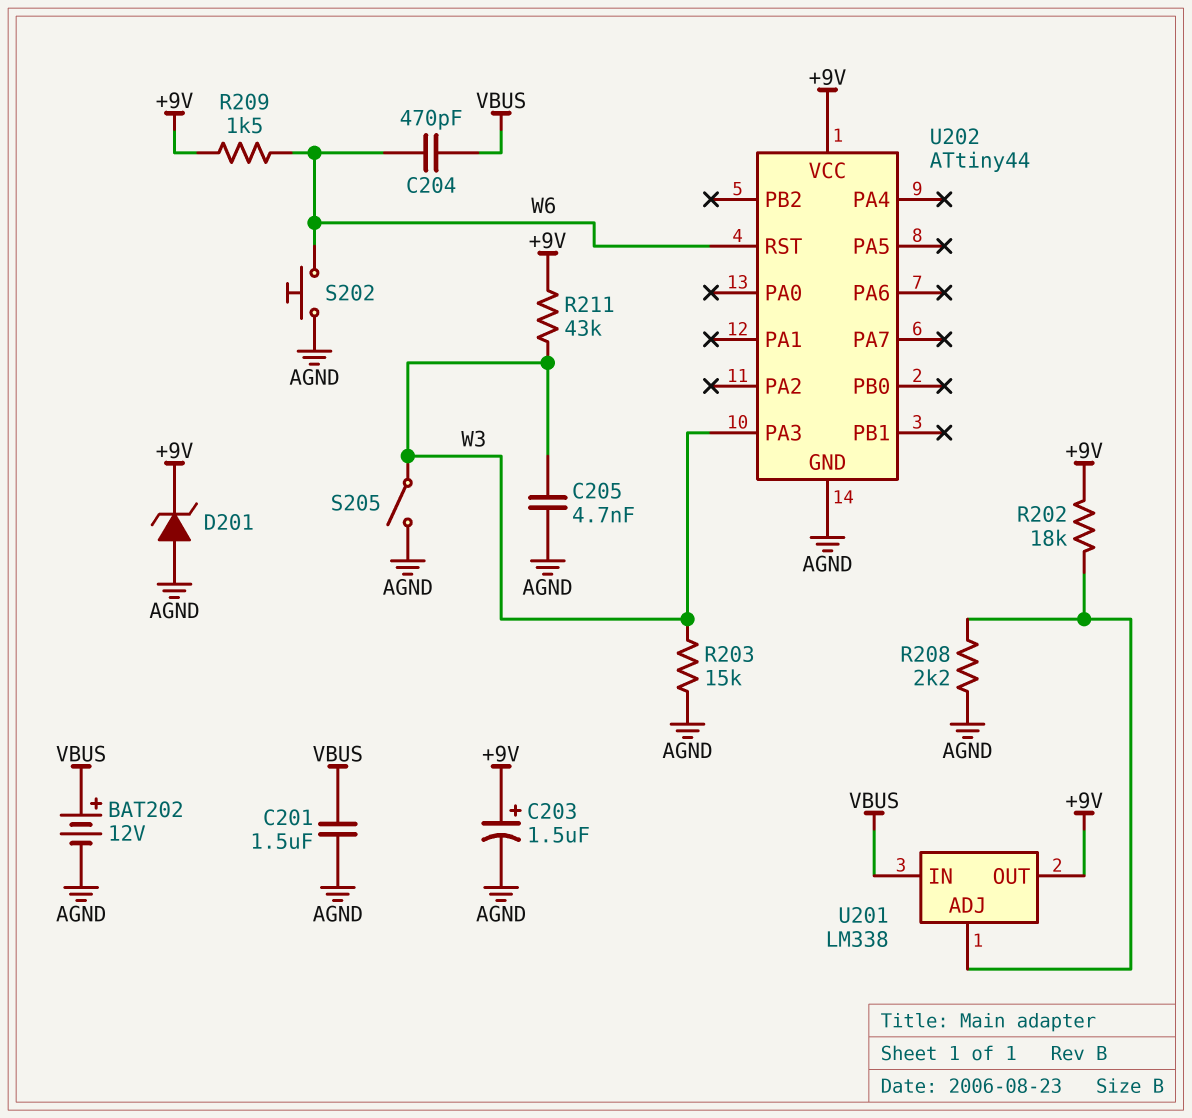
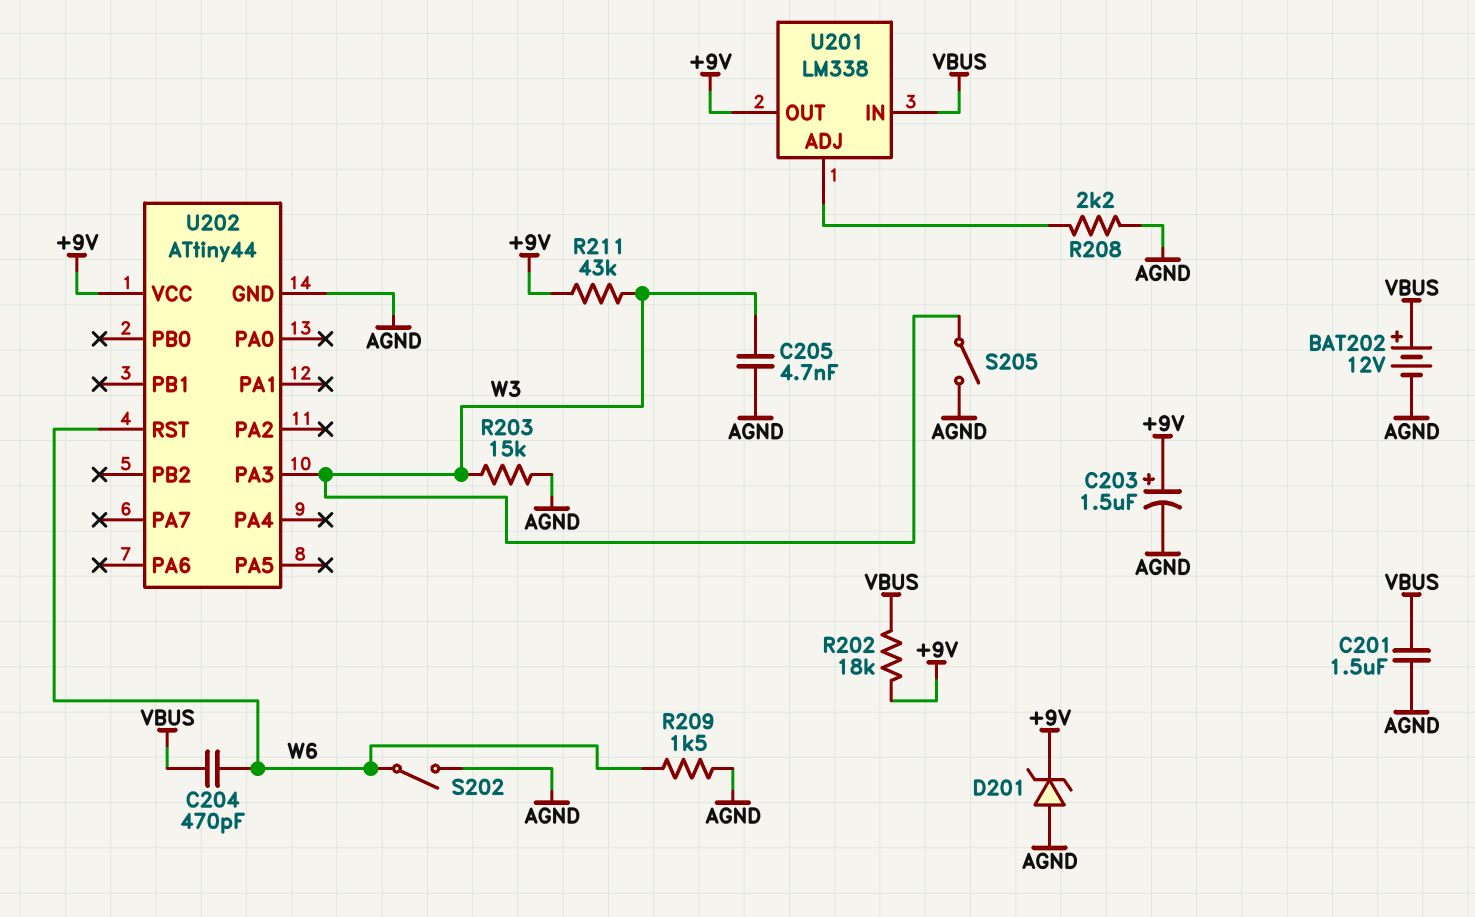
R202: 18k (+9V, U201/ADJ) -> 18k (+9V, VBUS)
R209: 1.5k (+9V, W6) -> 1.5k (AGND, W6)
S202: button (AGND, W6) -> switch (AGND, W6)

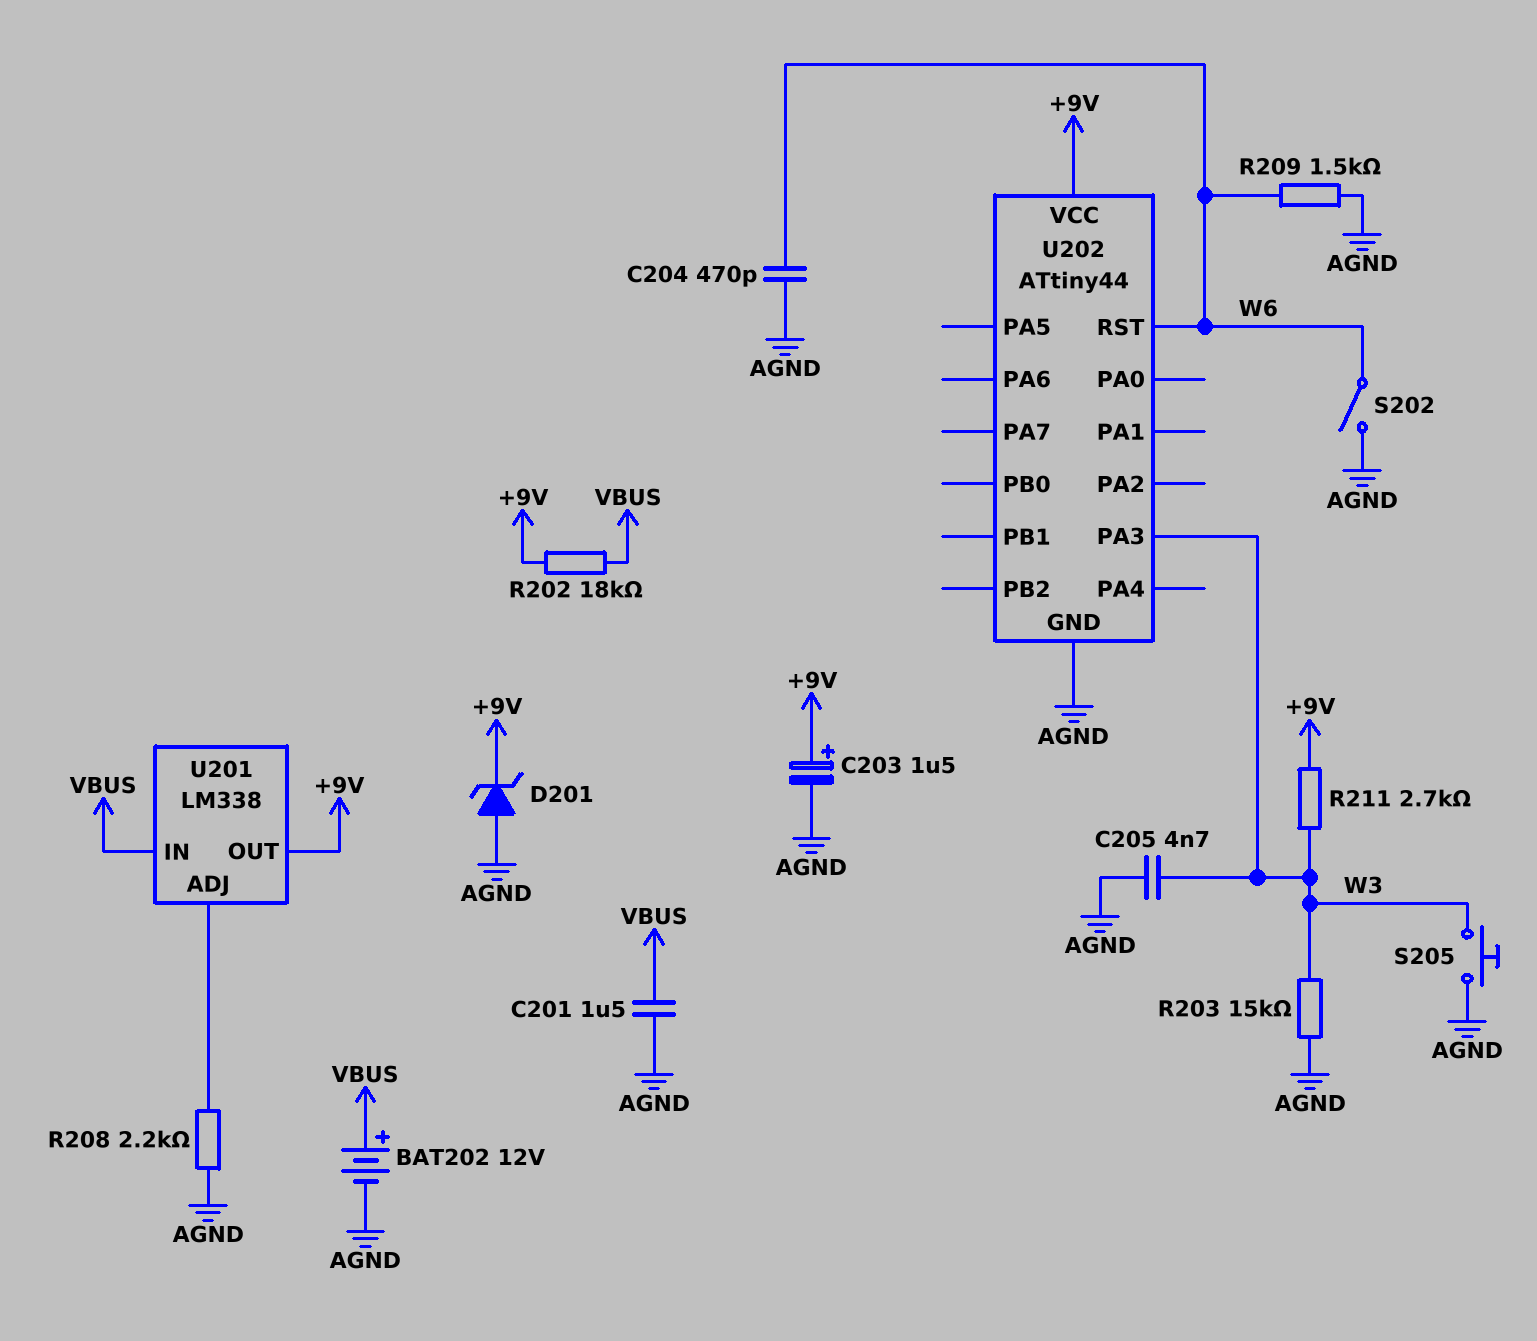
C204: 470pF (VBUS, W6) -> 470pF (AGND, W6)
R211: 43k (+9V, W3) -> 2.7k (+9V, W3)
S205: switch (AGND, W3) -> button (AGND, W3)

